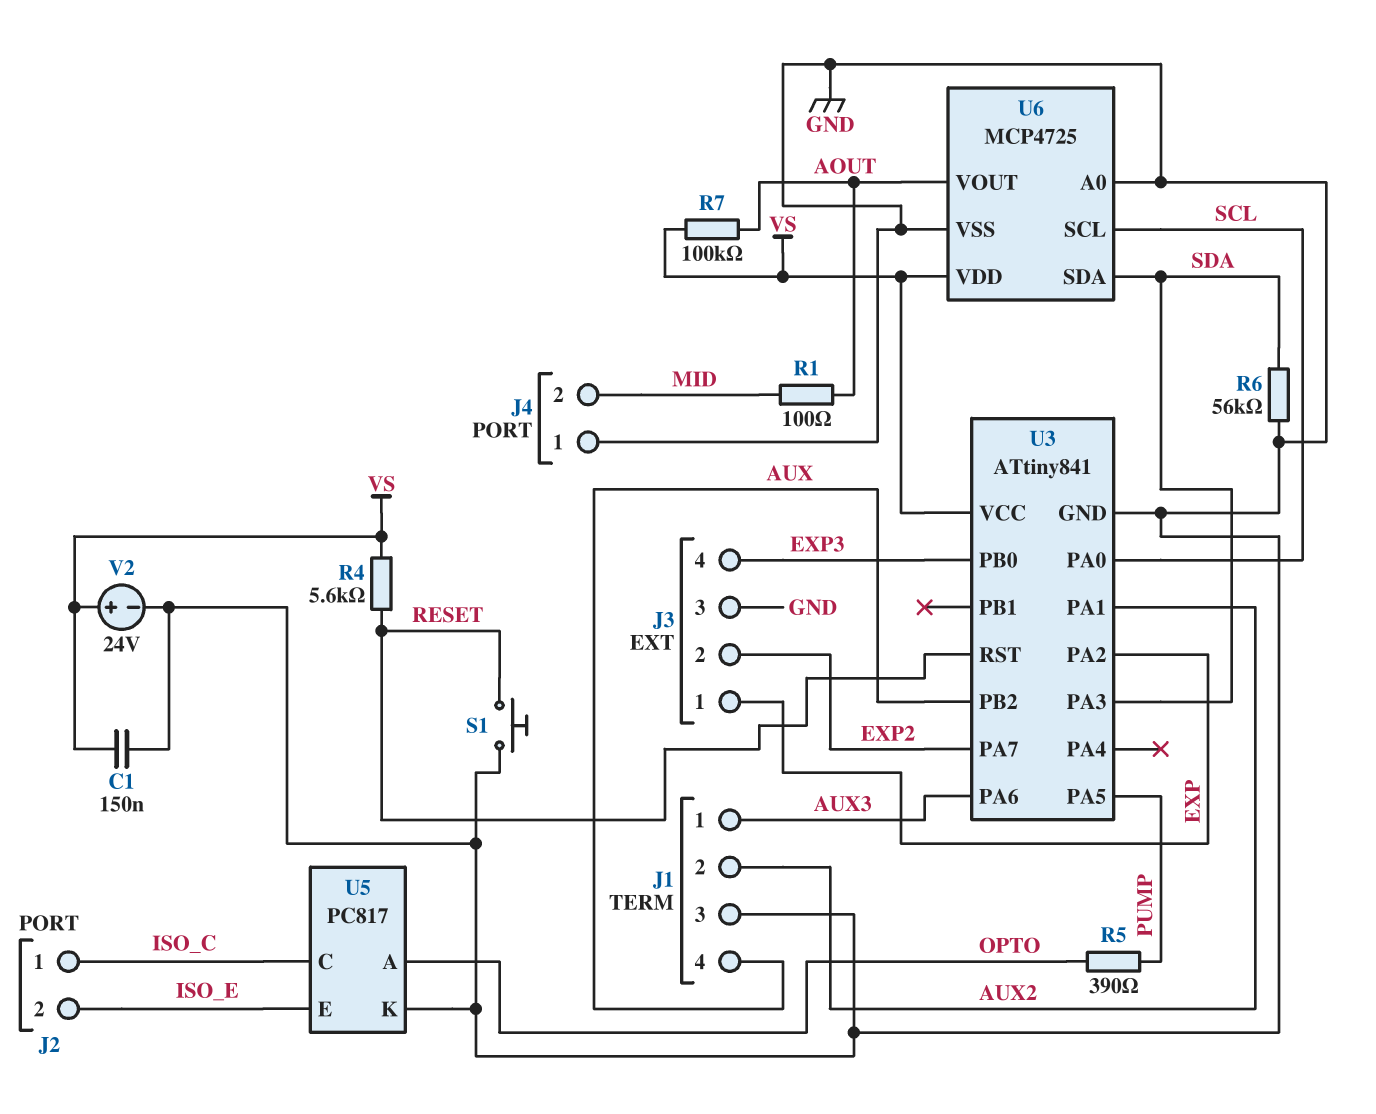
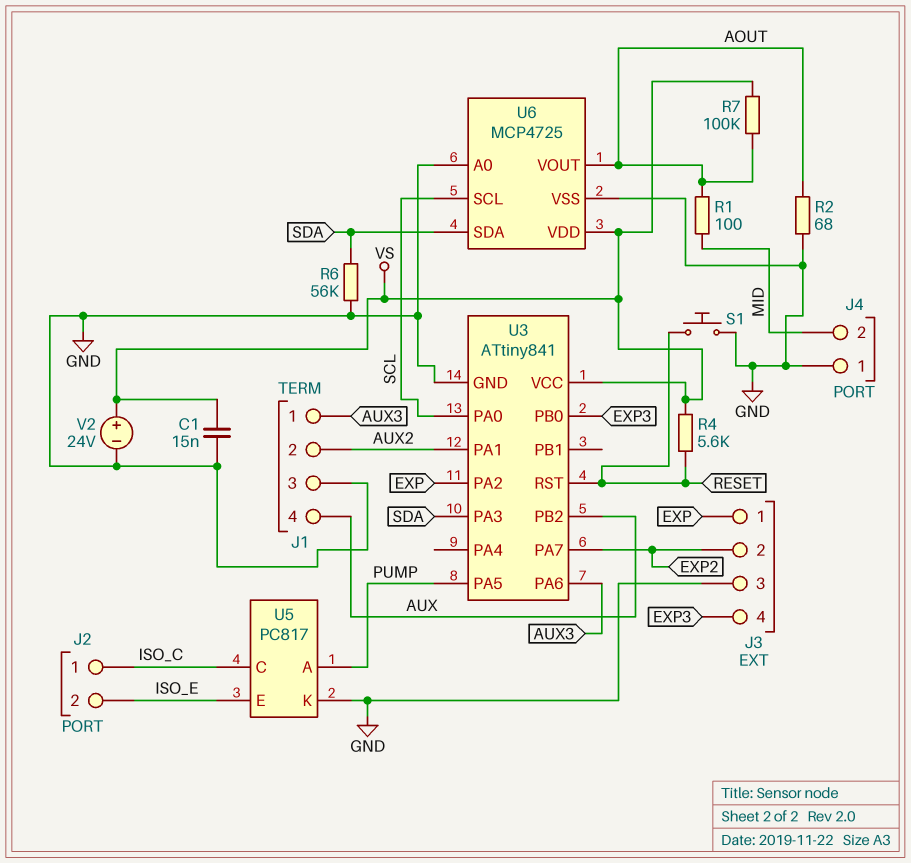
C1: 150nF (GND, VS) -> 15nF (GND, VS)
R2: none -> 68 (AOUT, GND)
R5: 390 (OPTO, PUMP) -> none
U5 pin A: OPTO -> PUMP

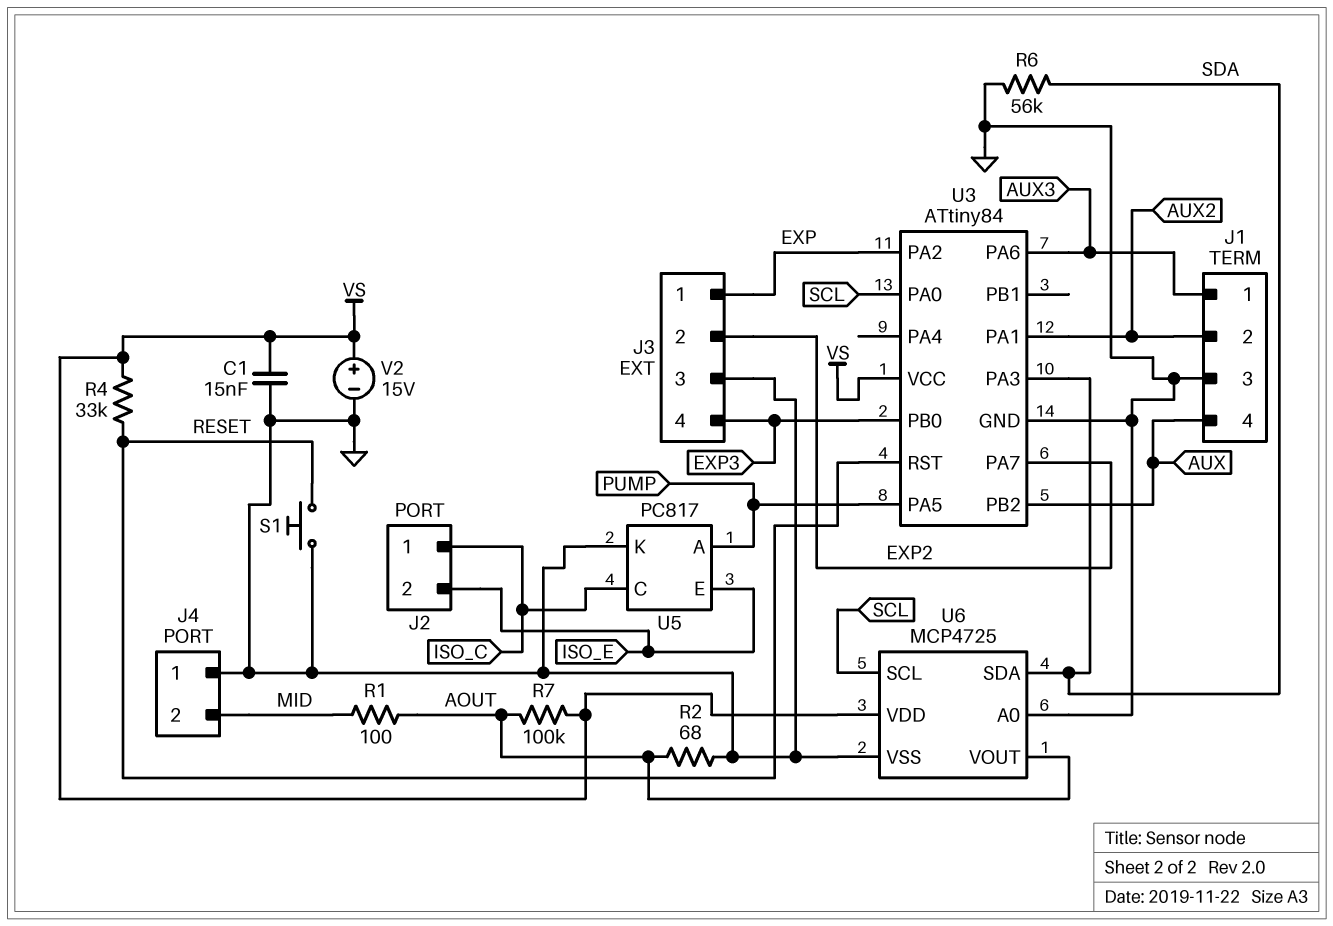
R4: 5.6k (RESET, VS) -> 33k (RESET, VS)
U3: ATtiny841 -> ATtiny84
V2: 24V (plus VS, minus GND) -> 15V (plus VS, minus GND)

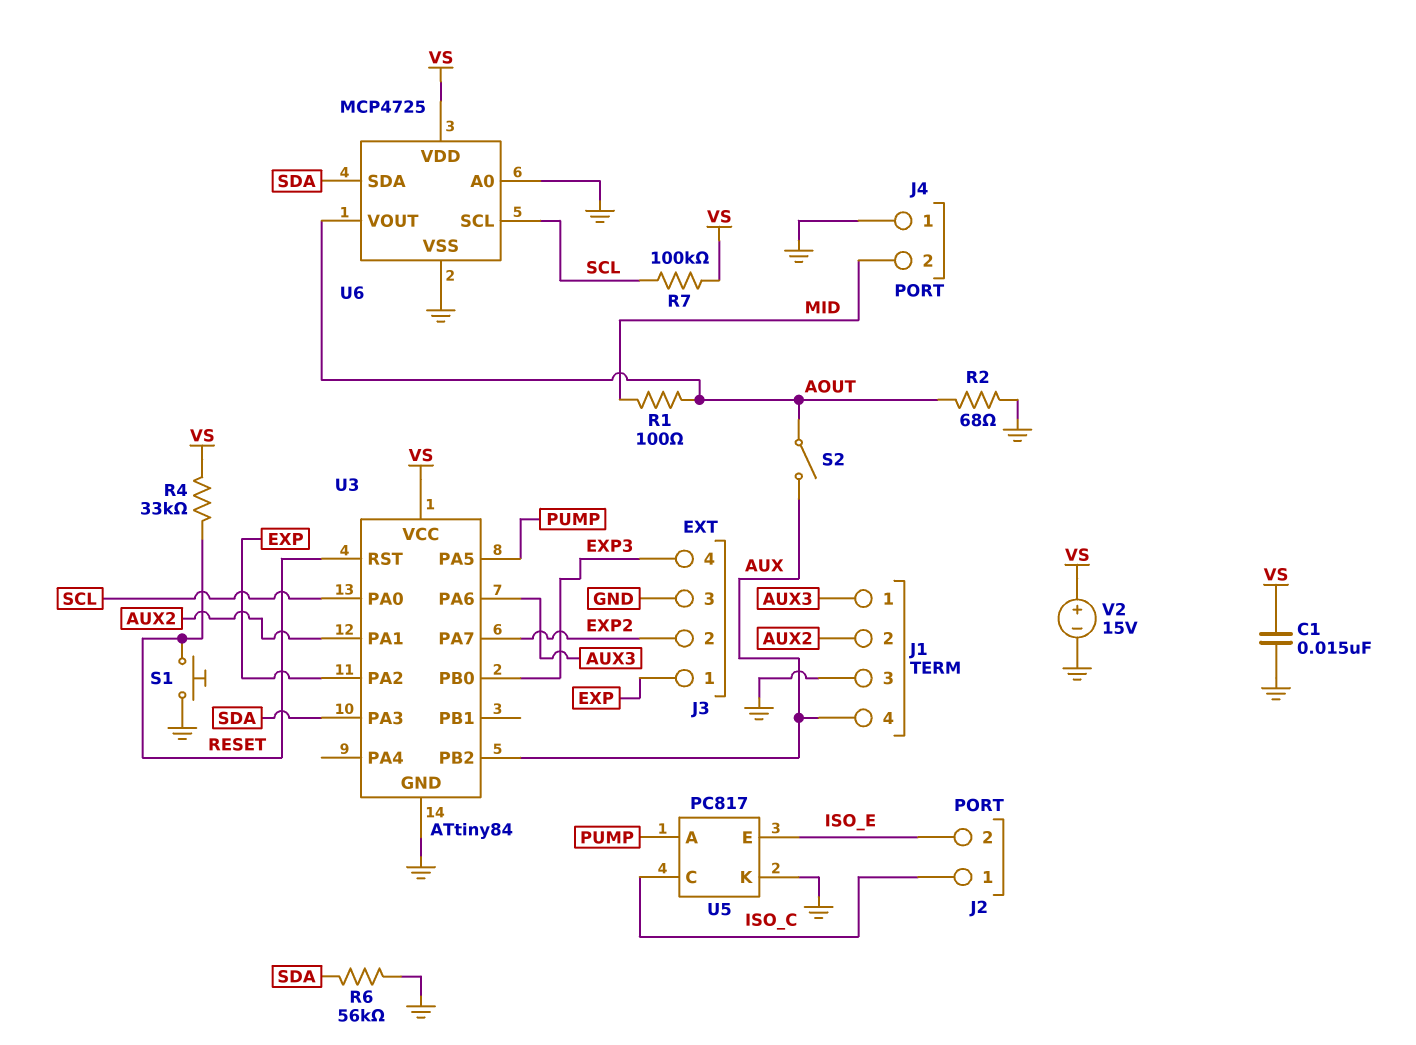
R7: 100k (AOUT, VS) -> 100k (SCL, VS)
S2: none -> switch (AOUT, AUX)

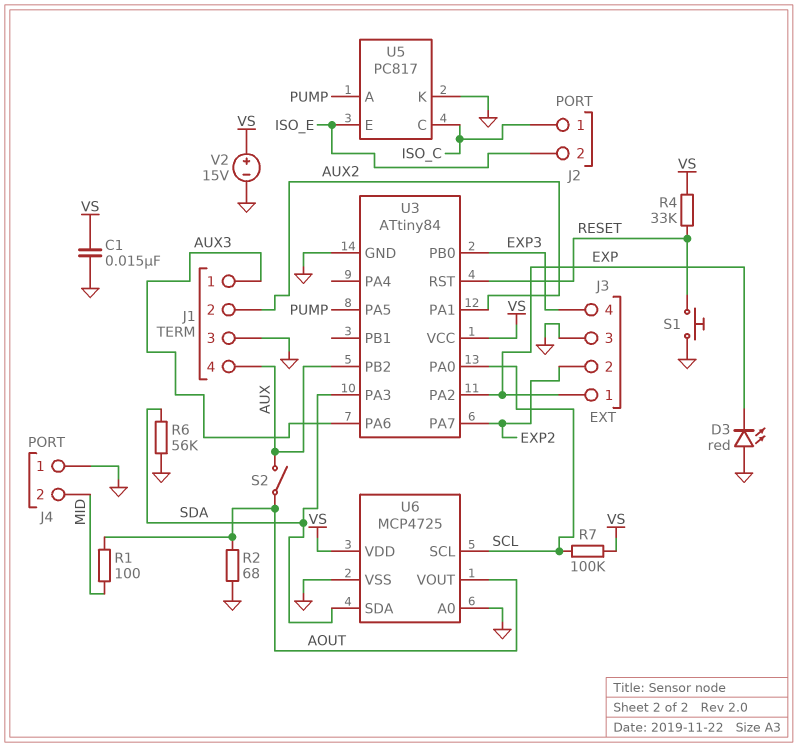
D3: none -> LED red (A GND, K EXP)

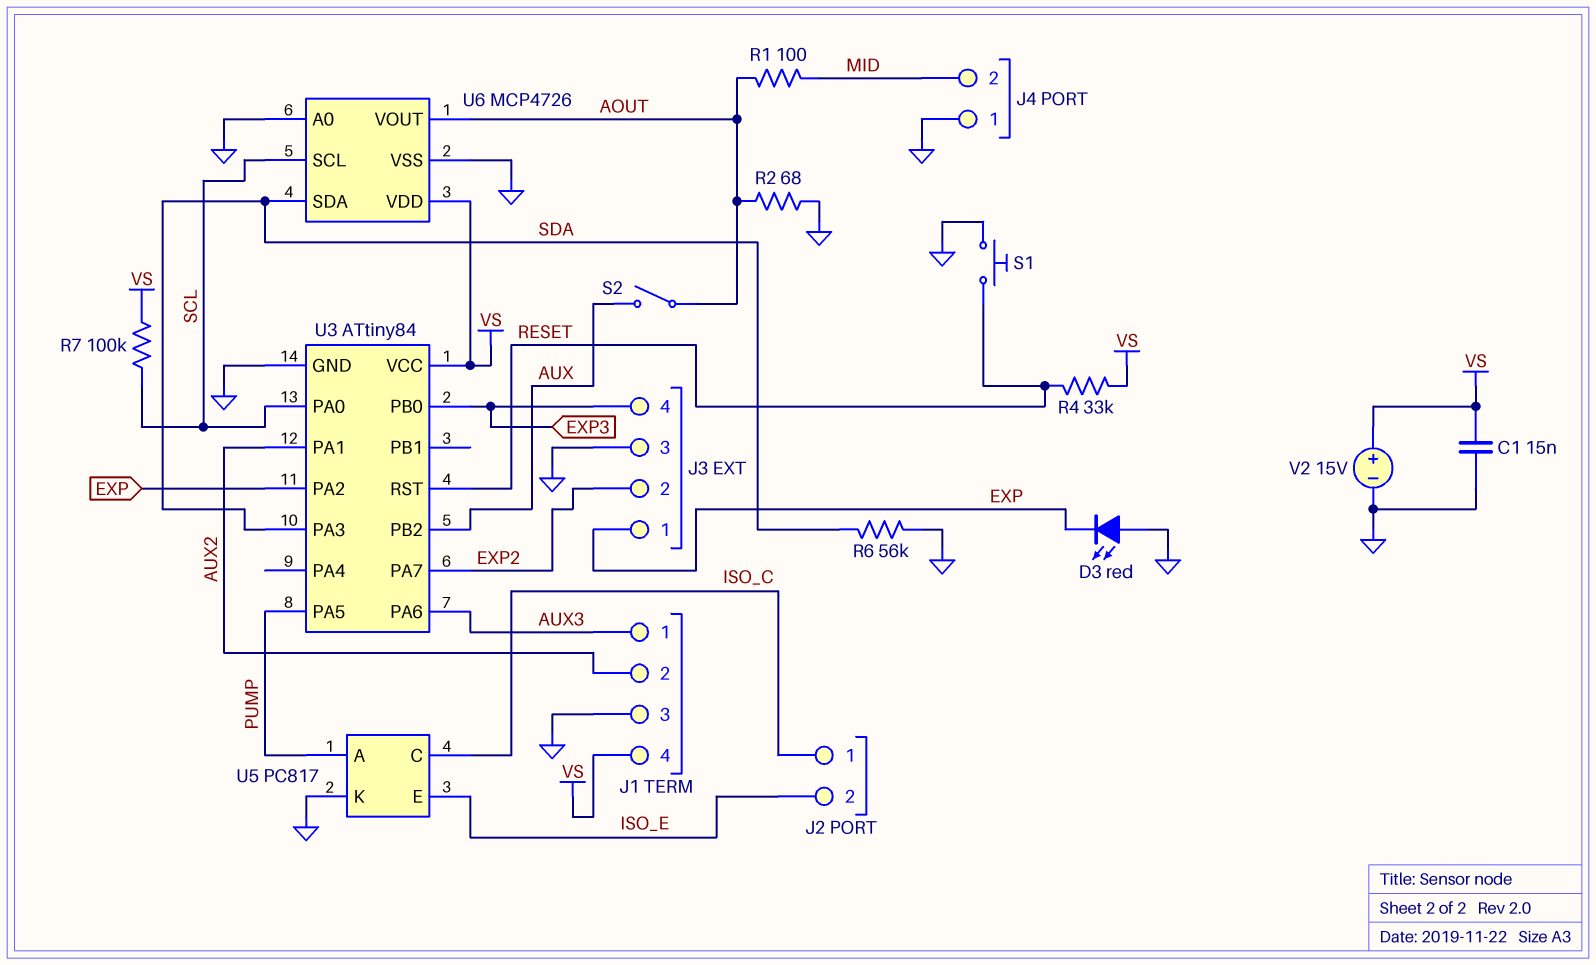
J1 pin 4: AUX -> VS
U6: MCP4725 -> MCP4726

